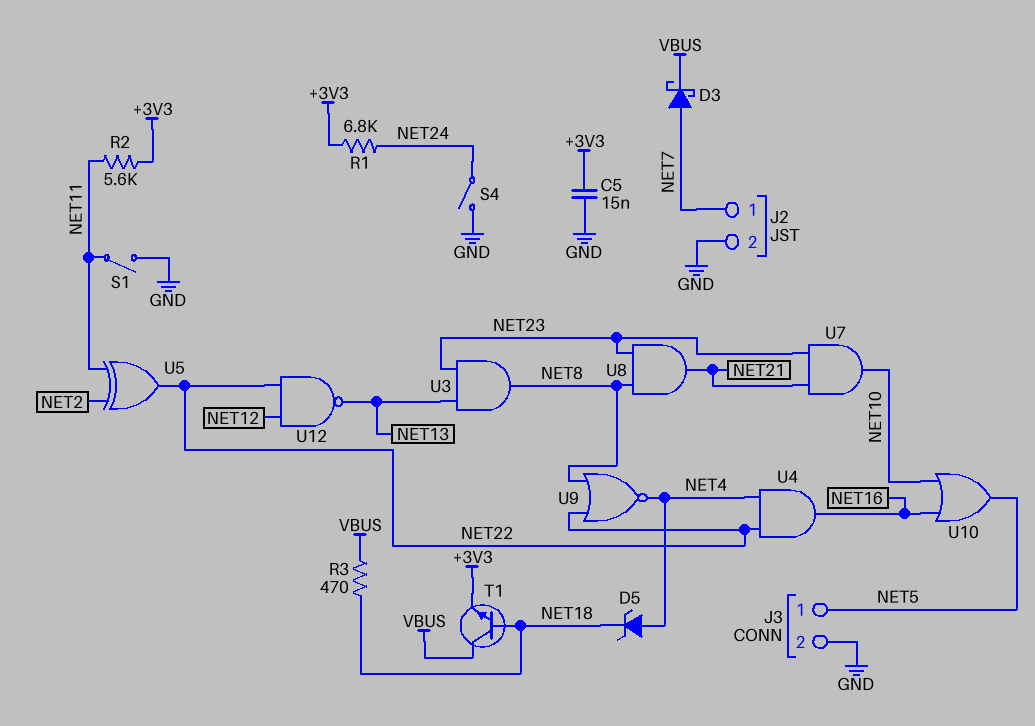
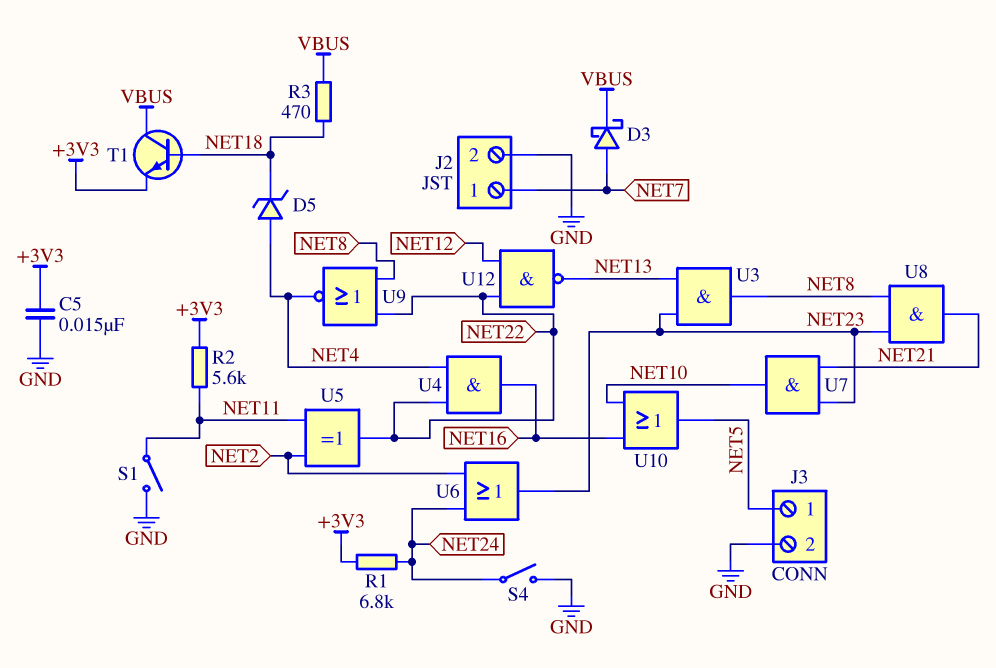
U6: none -> OR (in NET2, in NET24, out NET23)

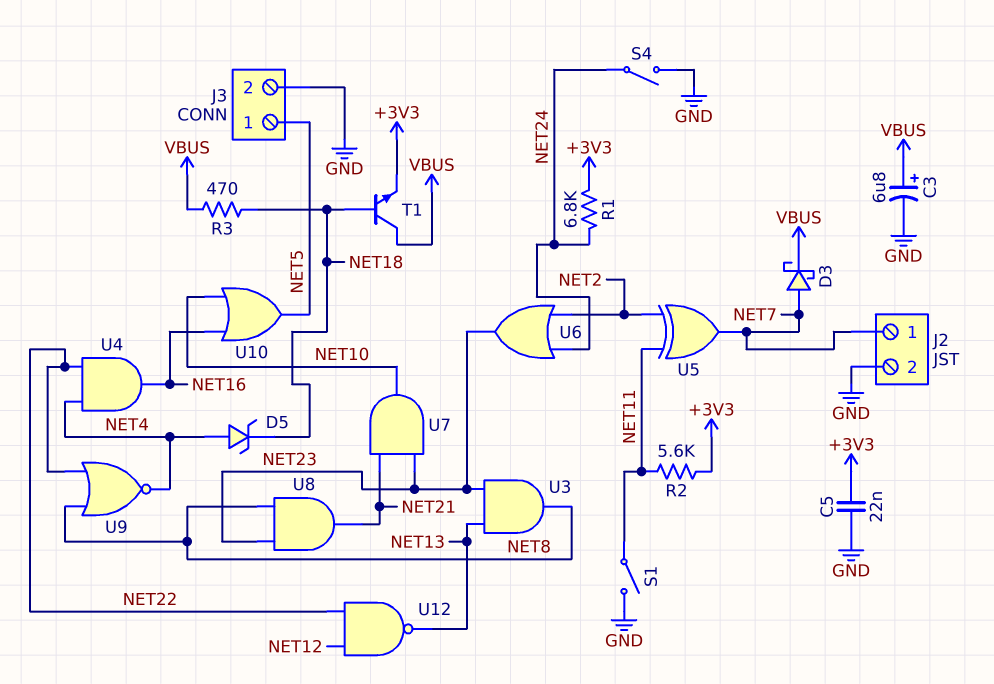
C3: none -> 6.8uF (plus VBUS, minus GND)
C5: 15nF (+3V3, GND) -> 22nF (+3V3, GND)
U5: XOR (in NET2, in NET11, out NET22) -> XOR (in NET2, in NET11, out NET7)

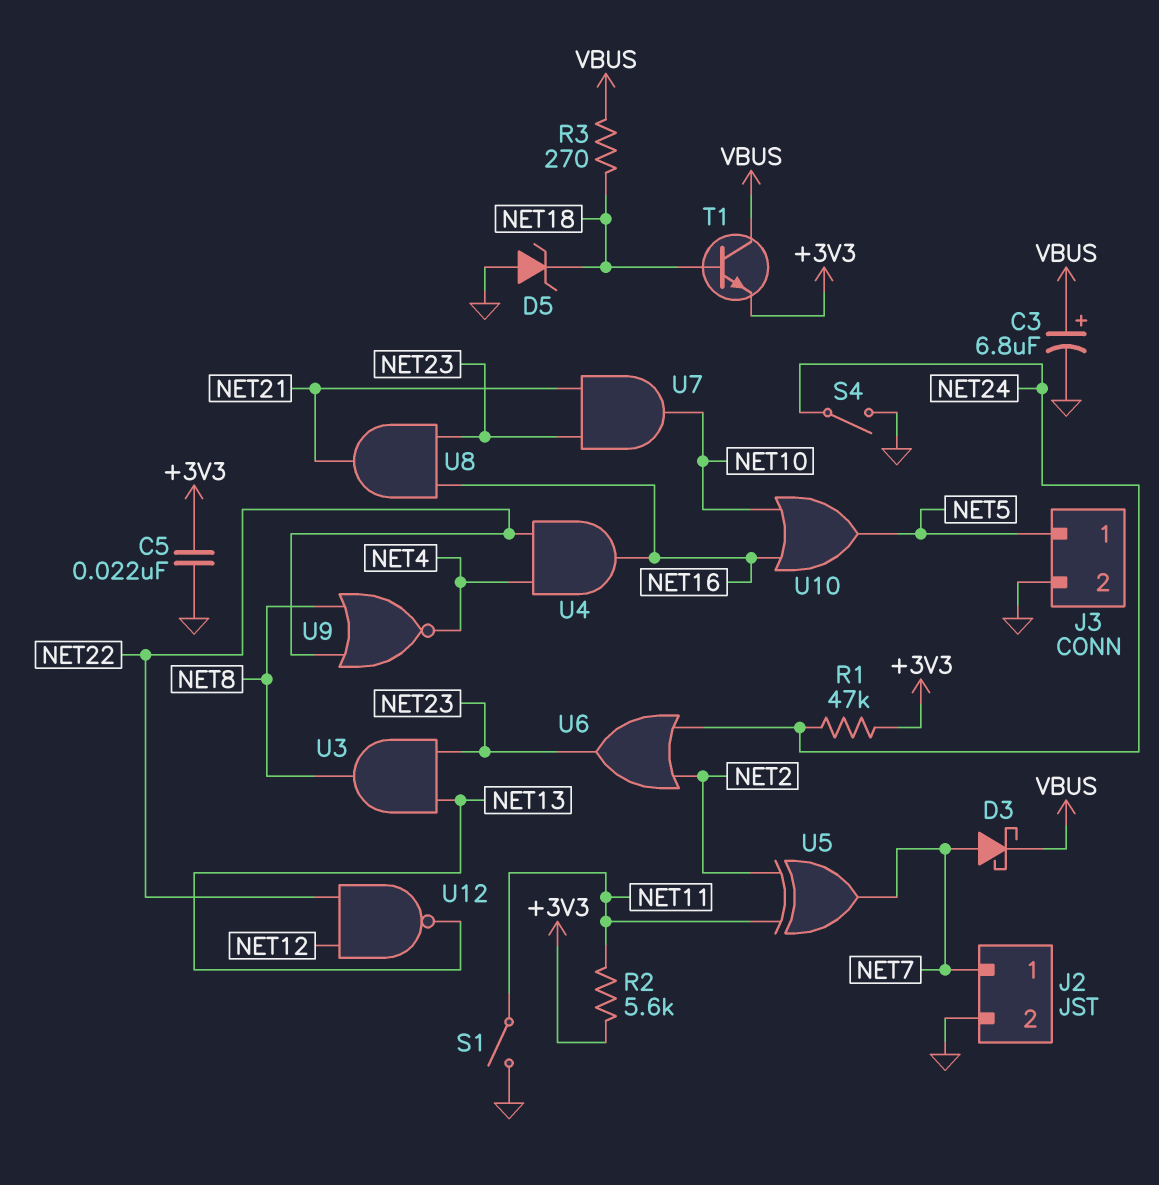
D5: zener (A NET4, K NET18) -> zener (A GND, K NET18)
R1: 6.8k (+3V3, NET24) -> 47k (+3V3, NET24)
R3: 470 (NET18, VBUS) -> 270 (NET18, VBUS)
U8: AND (in NET8, in NET23, out NET21) -> AND (in NET16, in NET23, out NET21)

